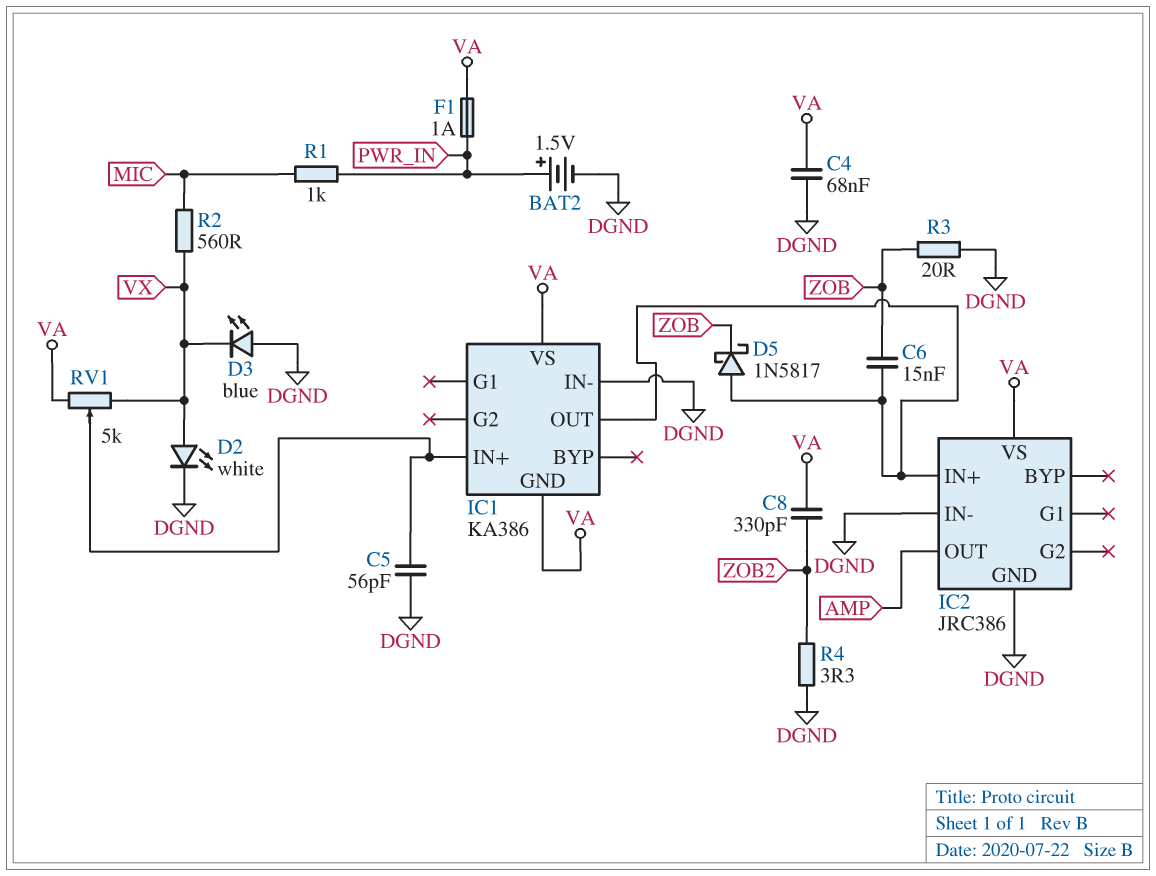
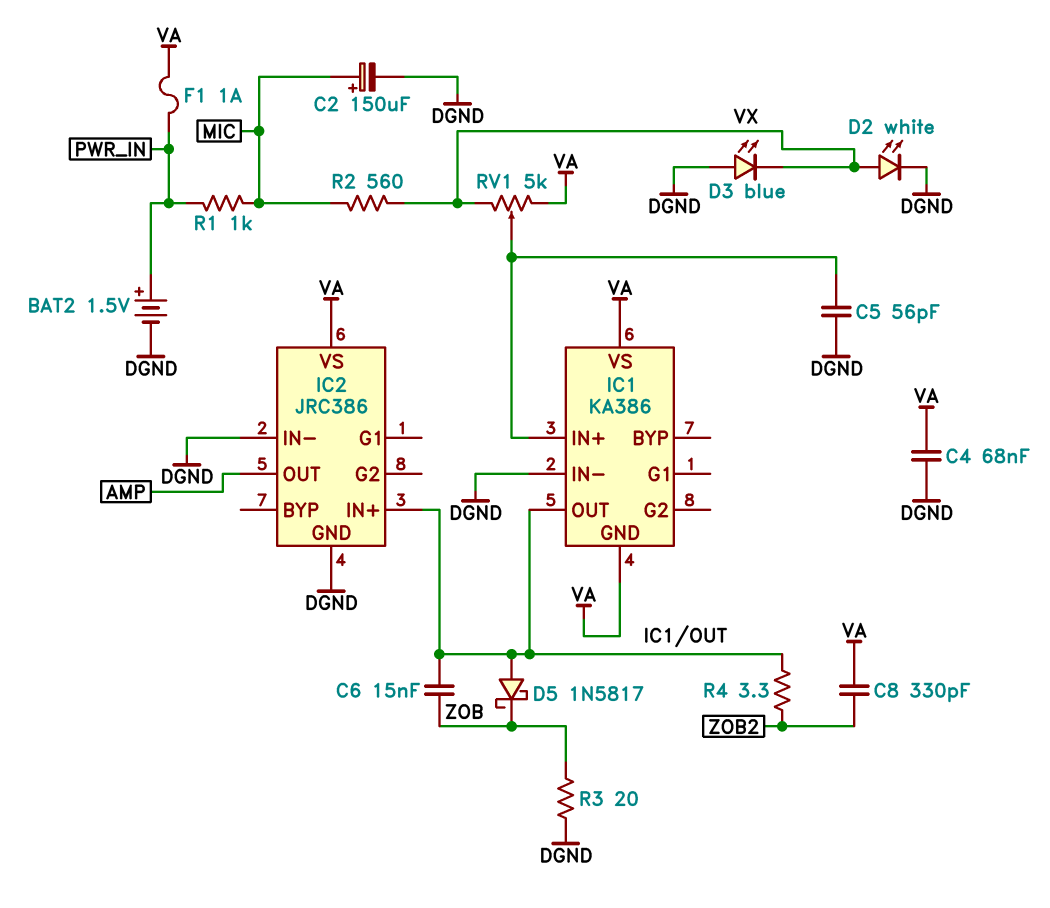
C2: none -> 150uF (plus MIC, minus DGND)
R4: 3.3 (DGND, ZOB2) -> 3.3 (IC1/OUT, ZOB2)

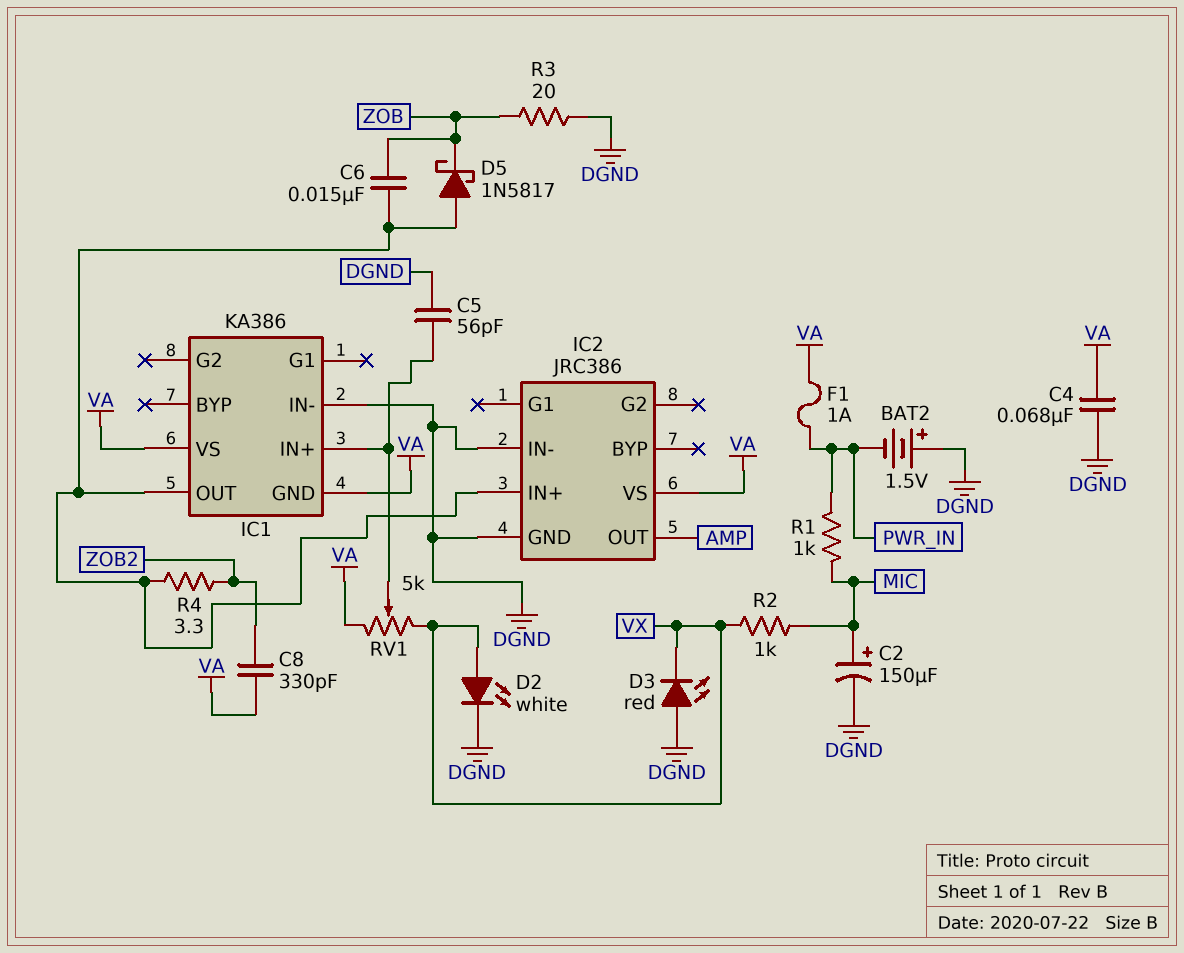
BAT2: 1.5V (plus PWR_IN, minus DGND) -> 1.5V (plus DGND, minus PWR_IN)
D3: LED blue (A DGND, K VX) -> LED red (A DGND, K VX)
R2: 560 (MIC, VX) -> 1k (MIC, VX)

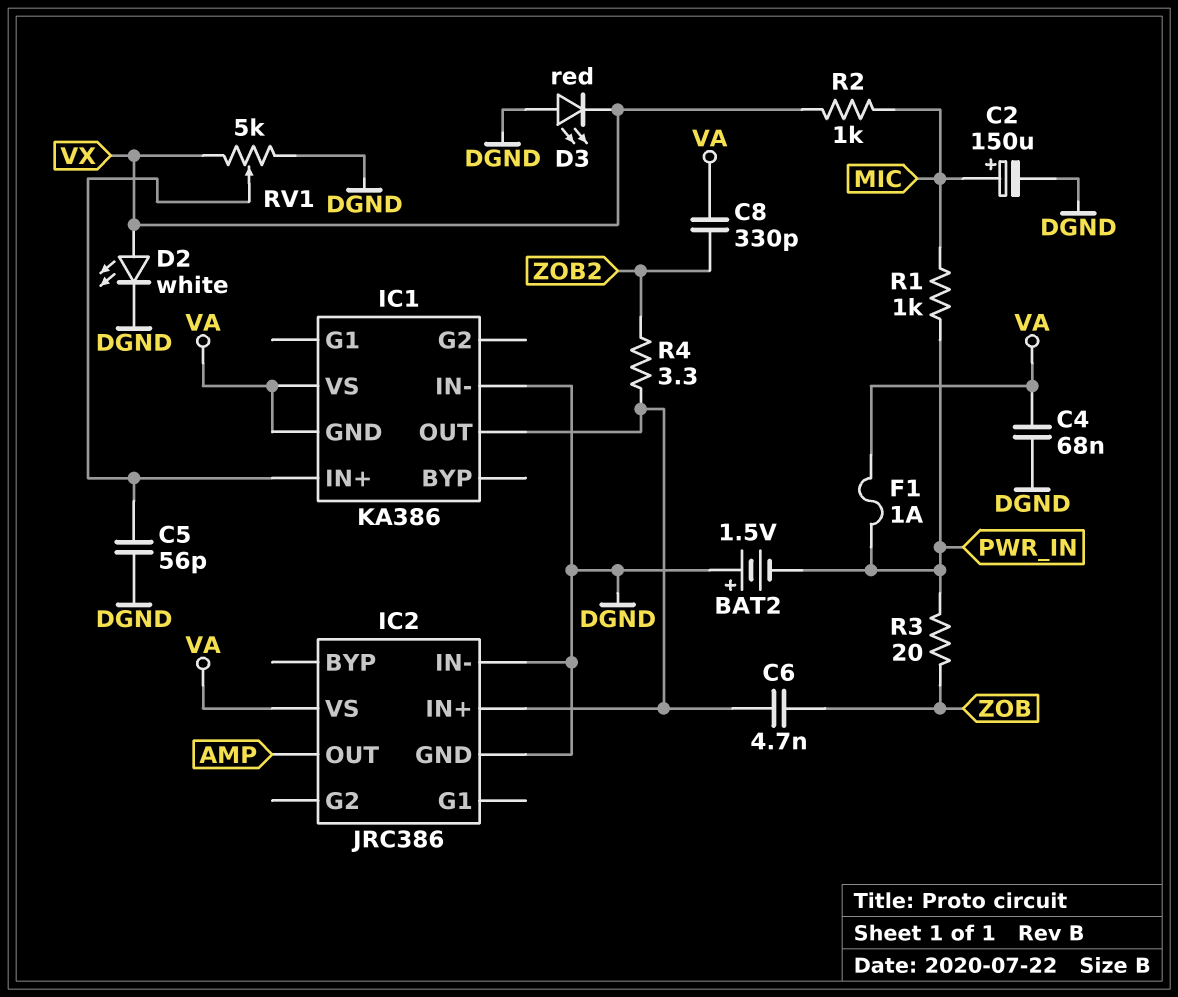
C6: 15nF (IC1/OUT, ZOB) -> 4.7nF (IC1/OUT, ZOB)
D5: schottky 1N5817 (A IC1/OUT, K ZOB) -> none
R3: 20 (DGND, ZOB) -> 20 (PWR_IN, ZOB)
RV1: 5k (VA, VX, wiper IC1/IN+) -> 5k (DGND, VX, wiper IC1/IN+)

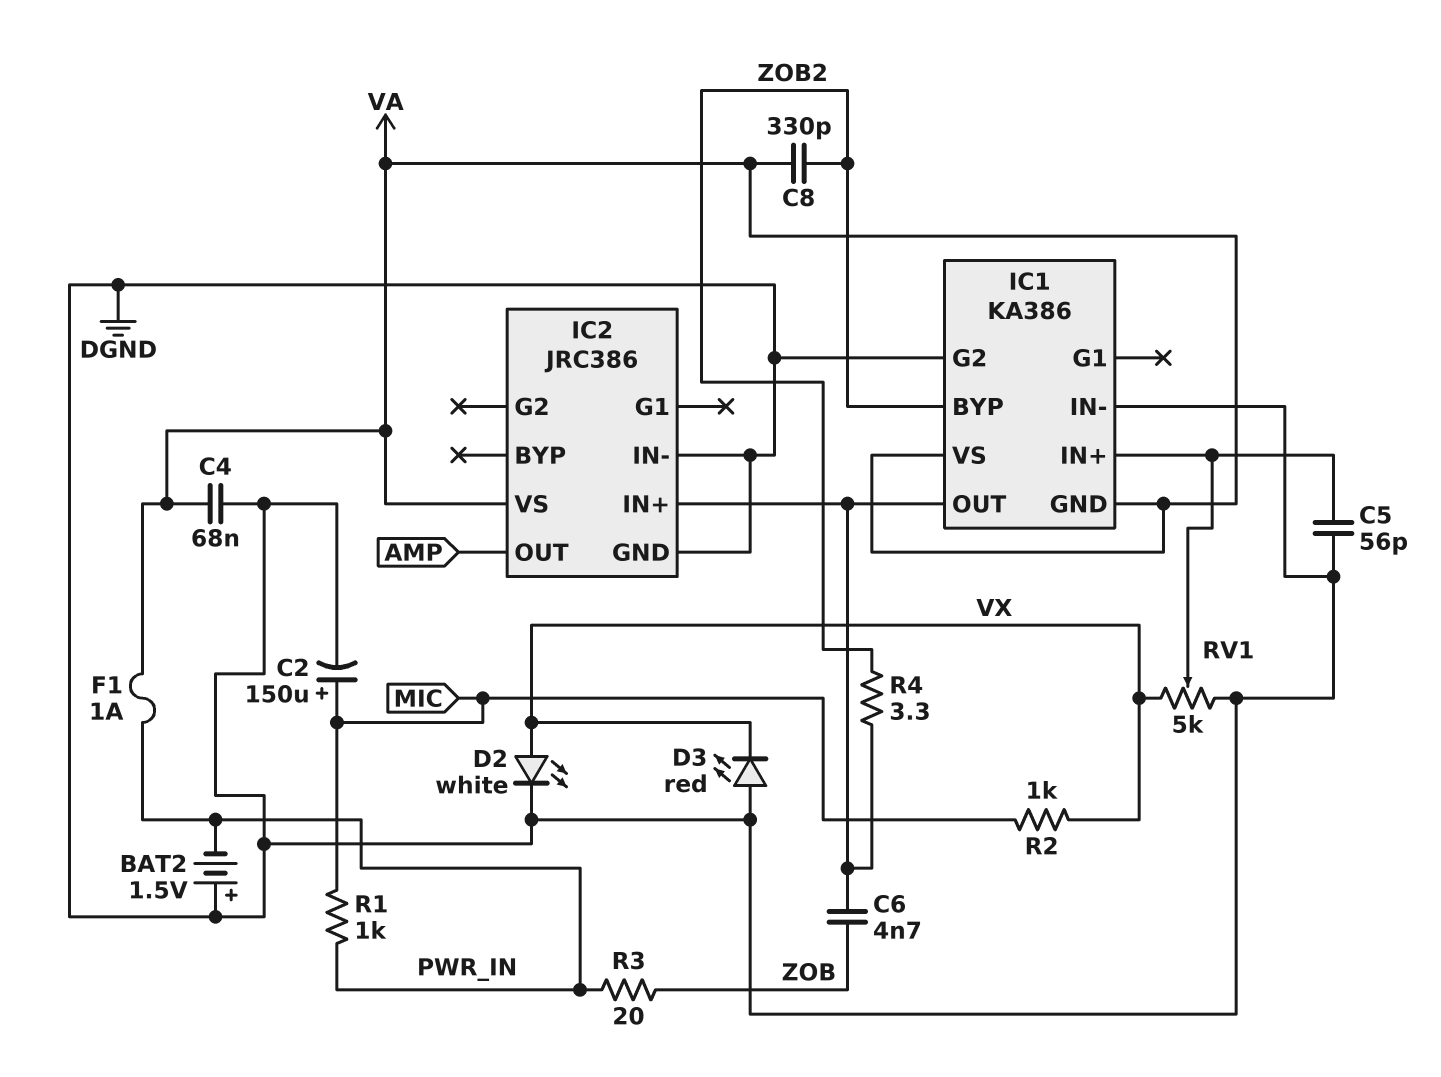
IC1 pin BYP: none -> ZOB2
IC1 pin G2: none -> DGND

